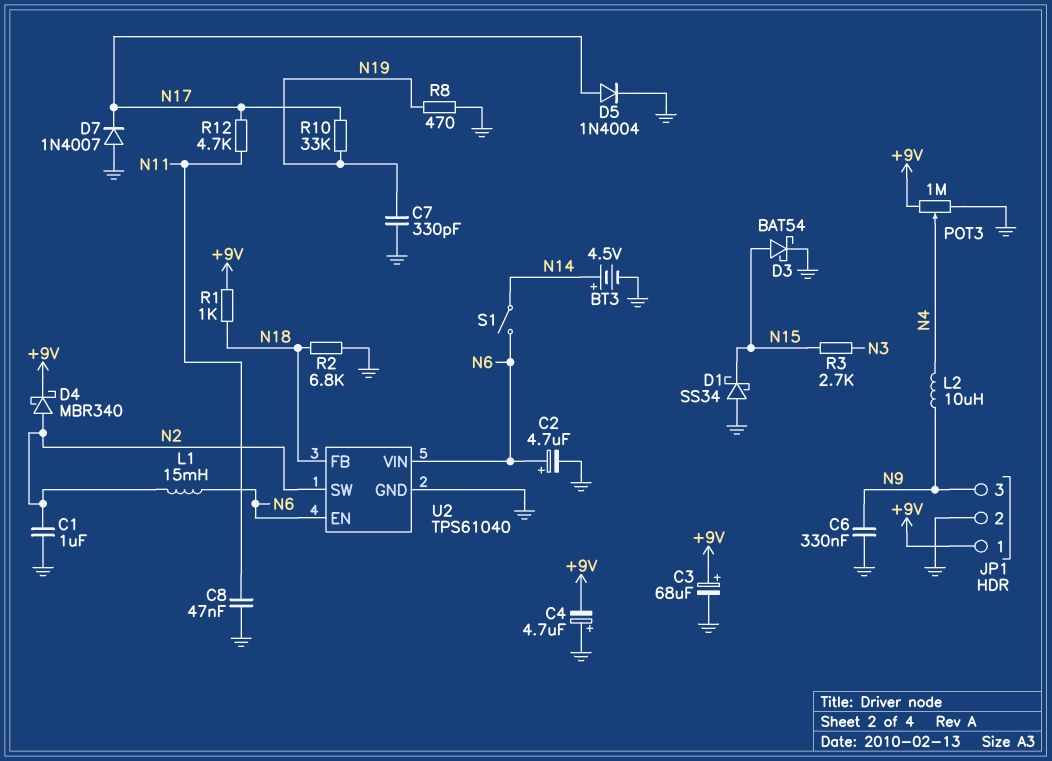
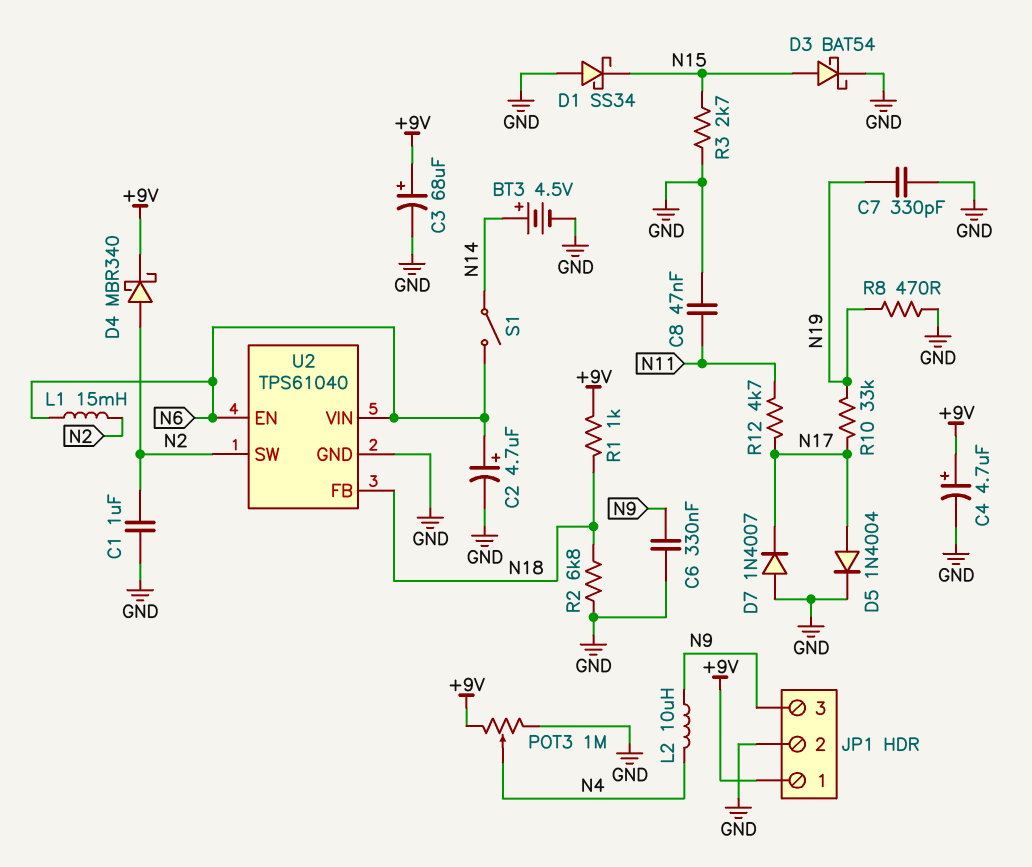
C4: 4.7uF (plus GND, minus +9V) -> 4.7uF (plus +9V, minus GND)
R3: 2.7k (N3, N15) -> 2.7k (GND, N15)

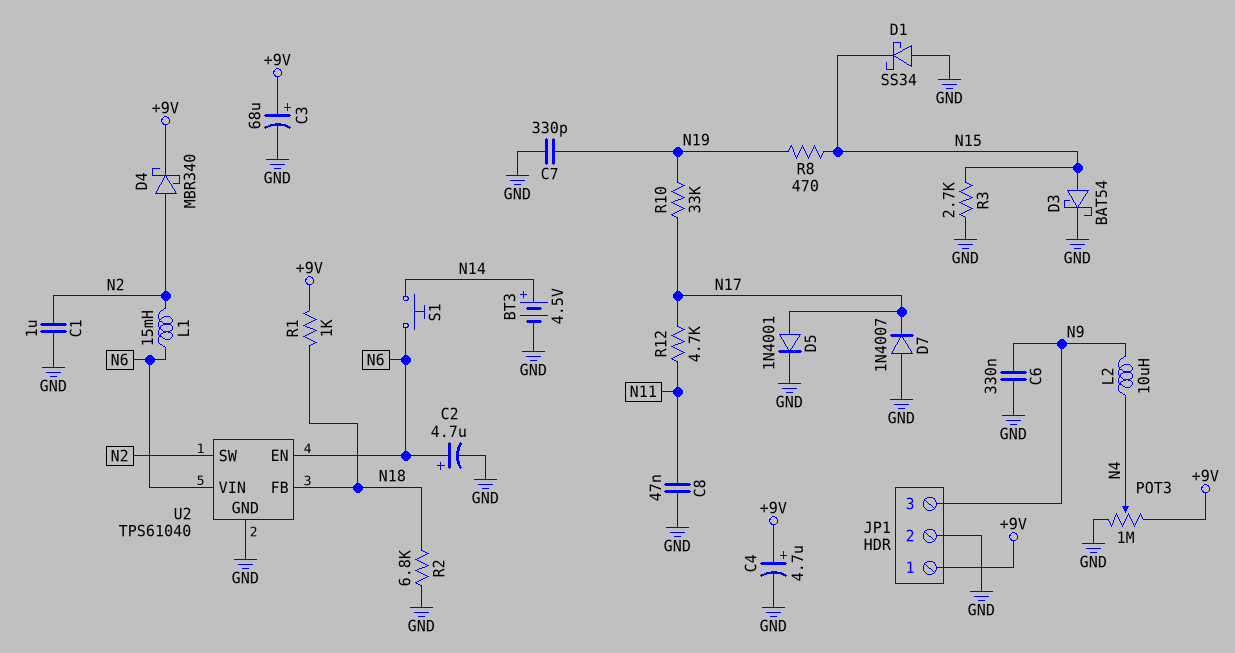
D5: diode 1N4004 (A N17, K GND) -> diode 1N4001 (A N17, K GND)
R8: 470 (GND, N19) -> 470 (N15, N19)
S1: switch (N6, N14) -> button (N6, N14)

